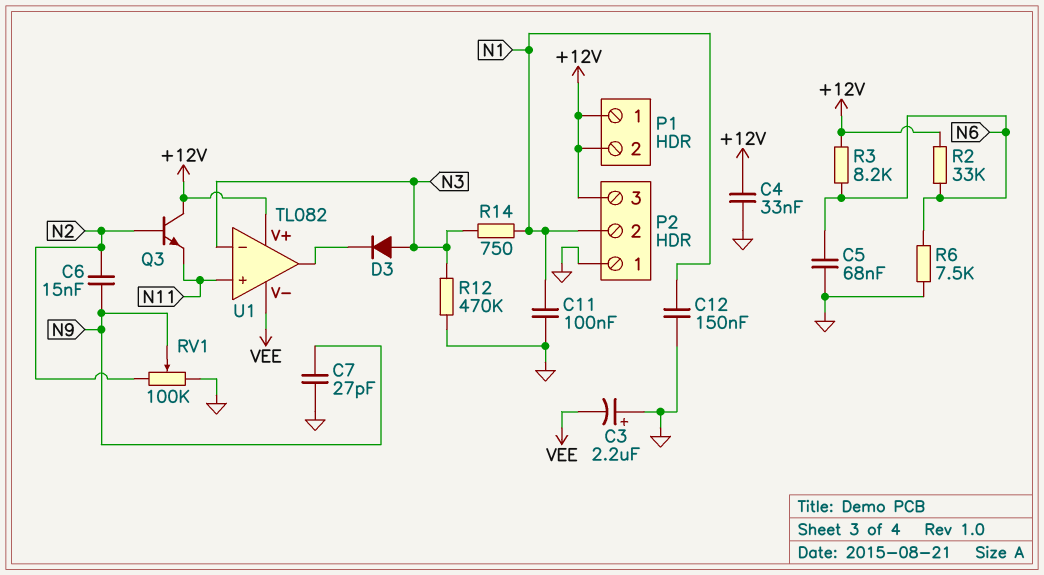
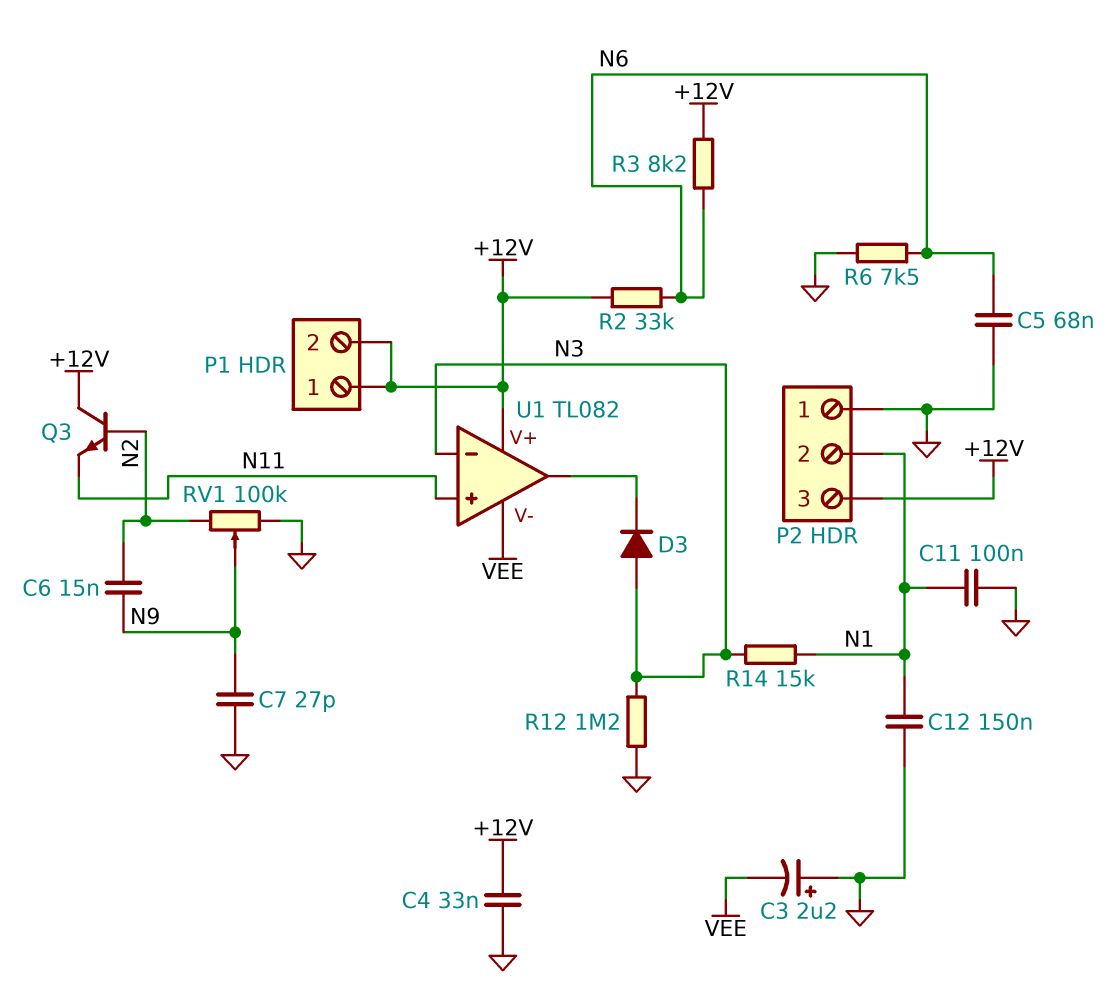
R12: 470k (GND, N3) -> 1.2M (GND, N3)
R14: 750 (N1, N3) -> 15k (N1, N3)

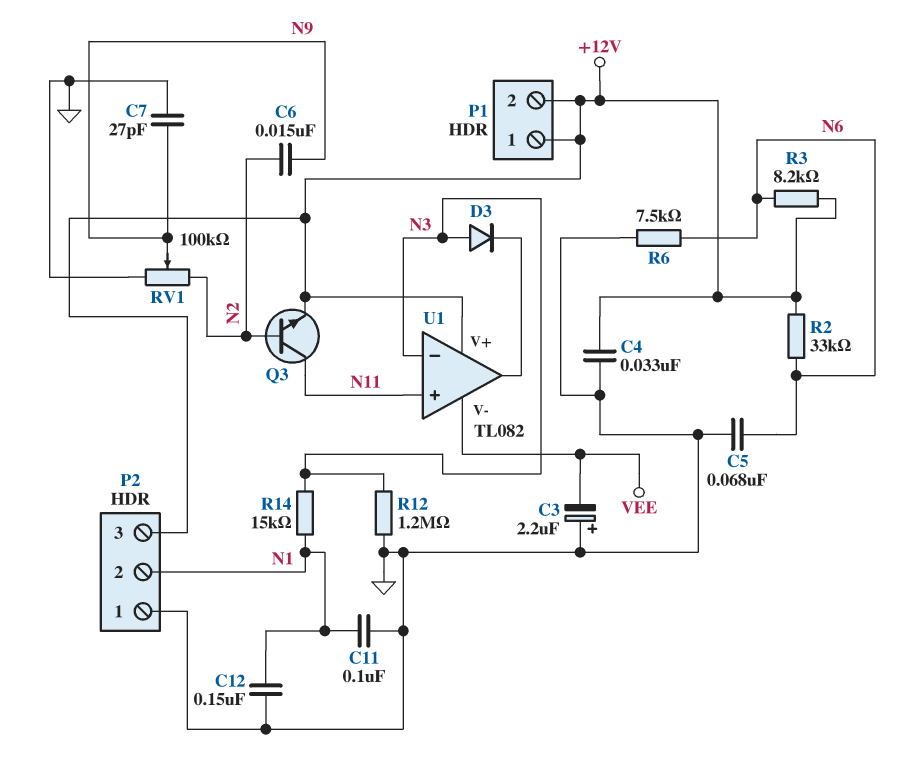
Q3: NPN (B N2, C +12V, E N11) -> NPN (B N2, C N11, E +12V)

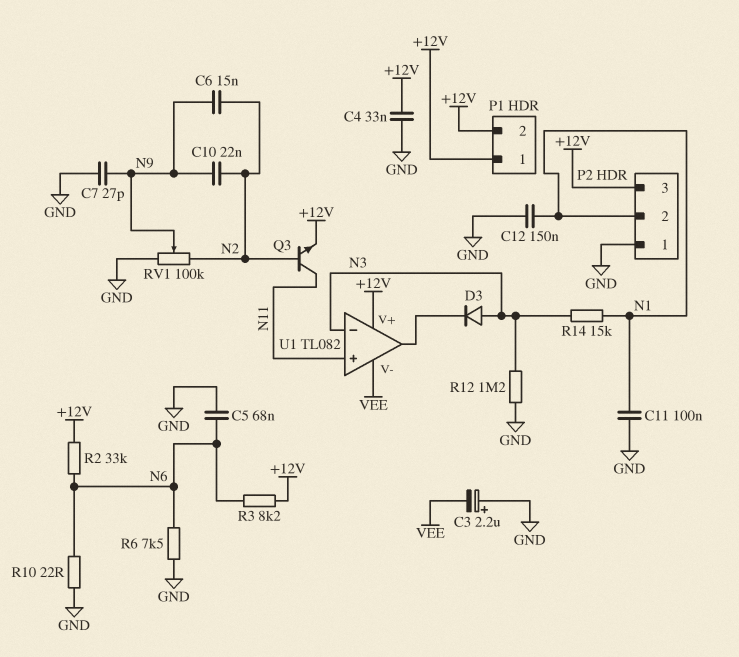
C10: none -> 22nF (N2, N9)
R10: none -> 22 (GND, N6)

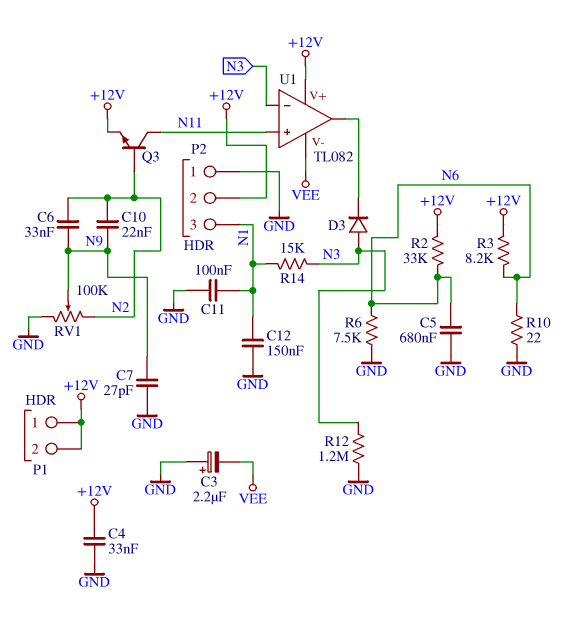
C5: 68nF (GND, N6) -> 680nF (GND, N6)
C6: 15nF (N2, N9) -> 33nF (N2, N9)
P2 pin 2: N1 -> +12V
P2 pin 3: +12V -> N1

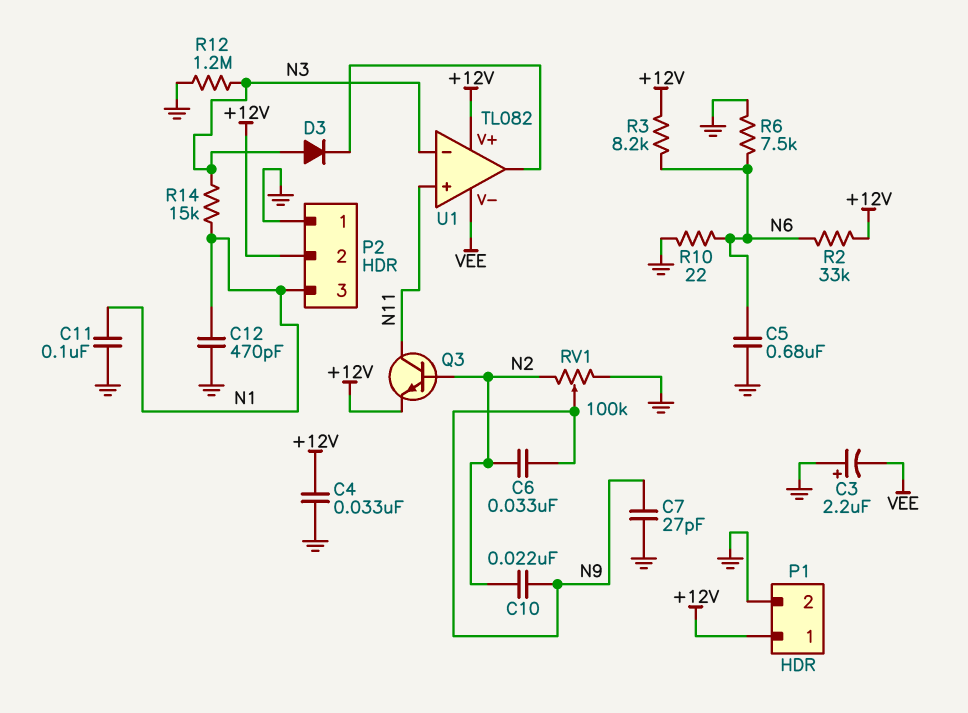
C12: 150nF (GND, N1) -> 470pF (GND, N1)
P1 pin 2: +12V -> GND

